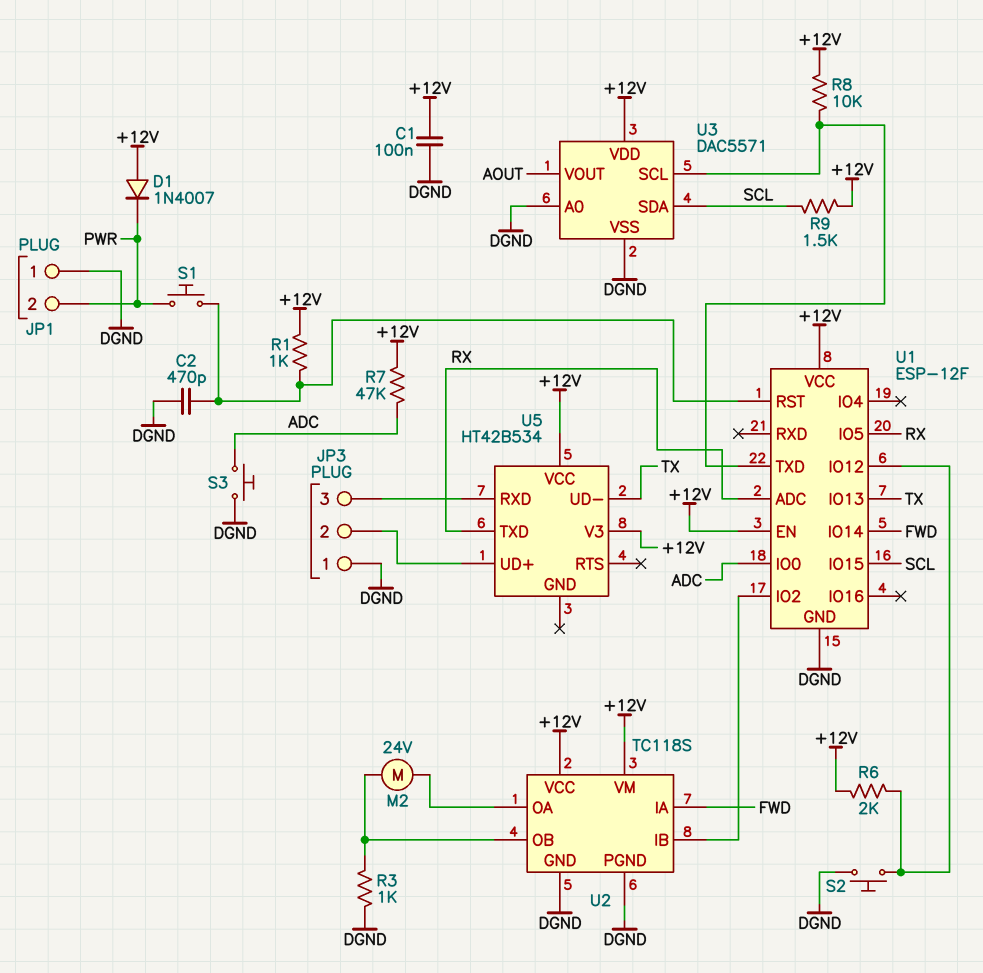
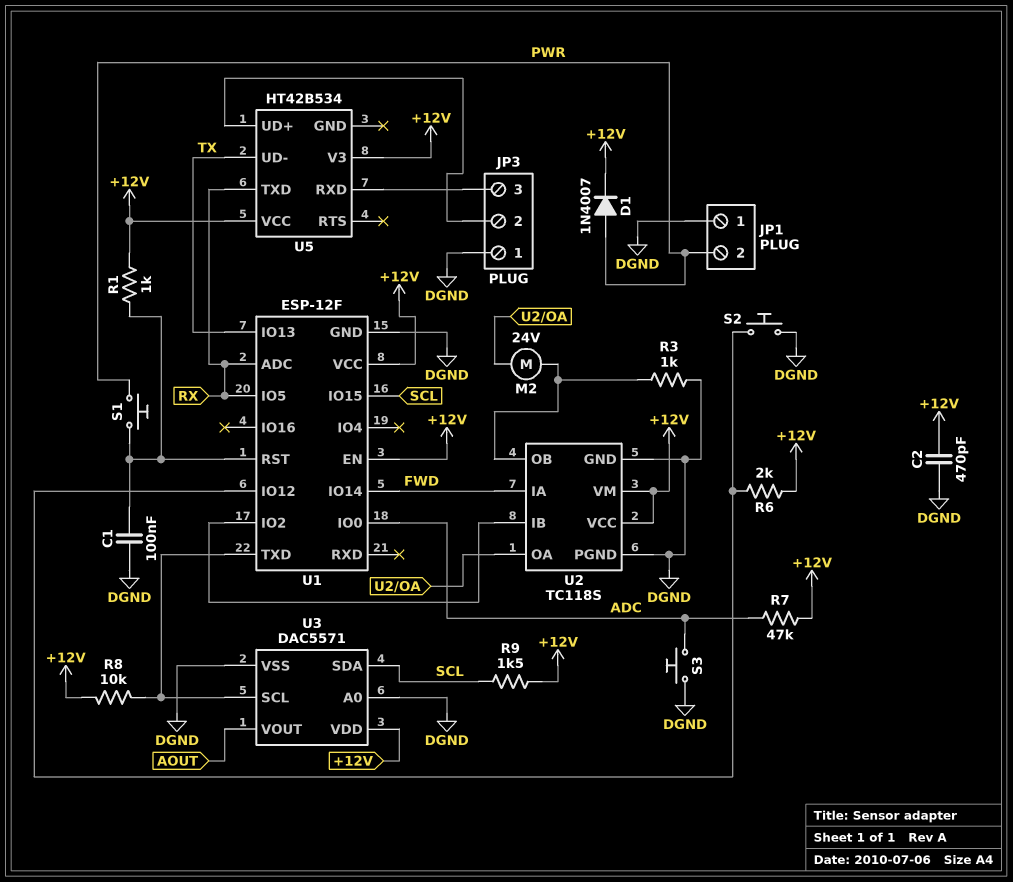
C1: 100nF (+12V, DGND) -> 100nF (DGND, U1/RST)
C2: 470pF (DGND, U1/RST) -> 470pF (+12V, DGND)
D1: diode 1N4007 (A +12V, K PWR) -> diode 1N4007 (A PWR, K +12V)

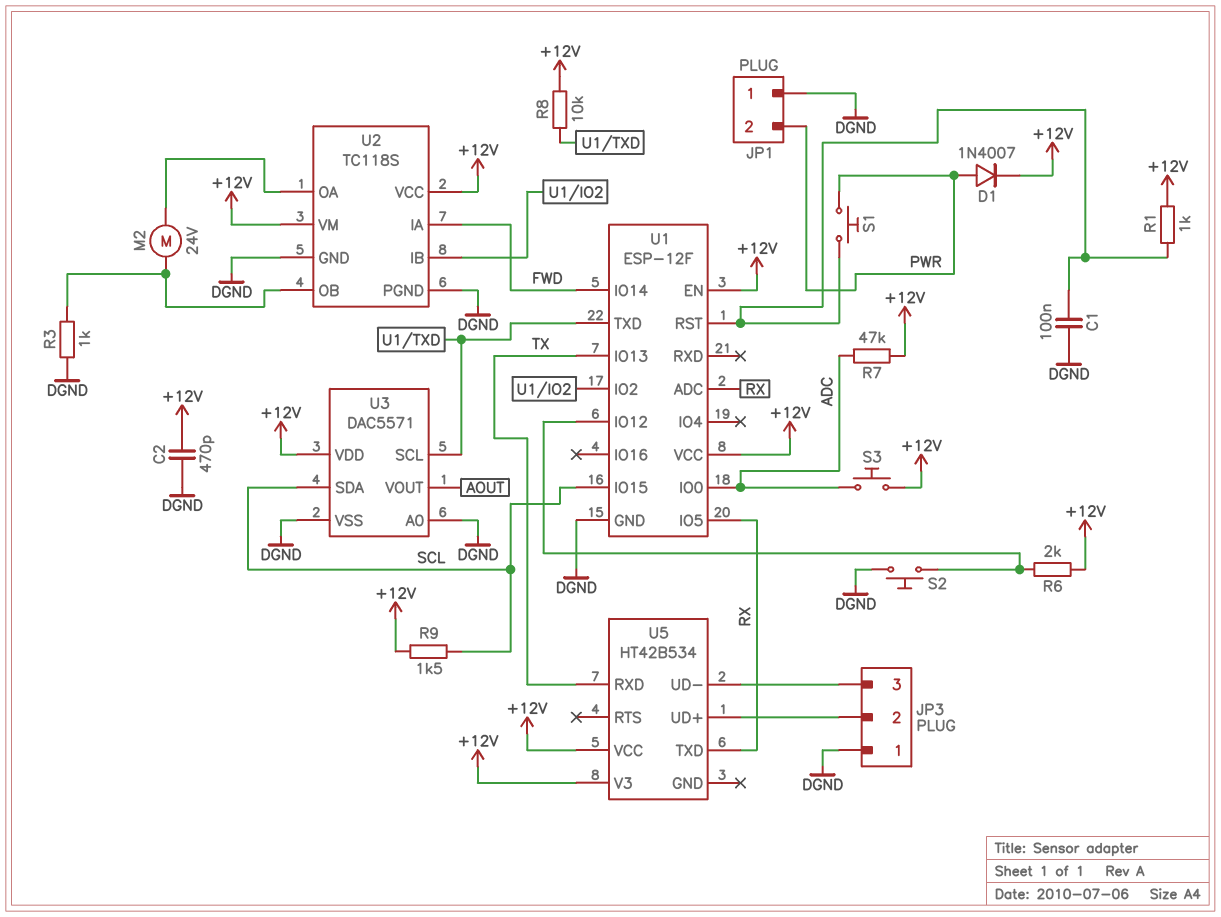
S3: button (ADC, DGND) -> button (+12V, ADC)
U5 pin RXD: JP3/3 -> TX
U5 pin UD-: TX -> JP3/3

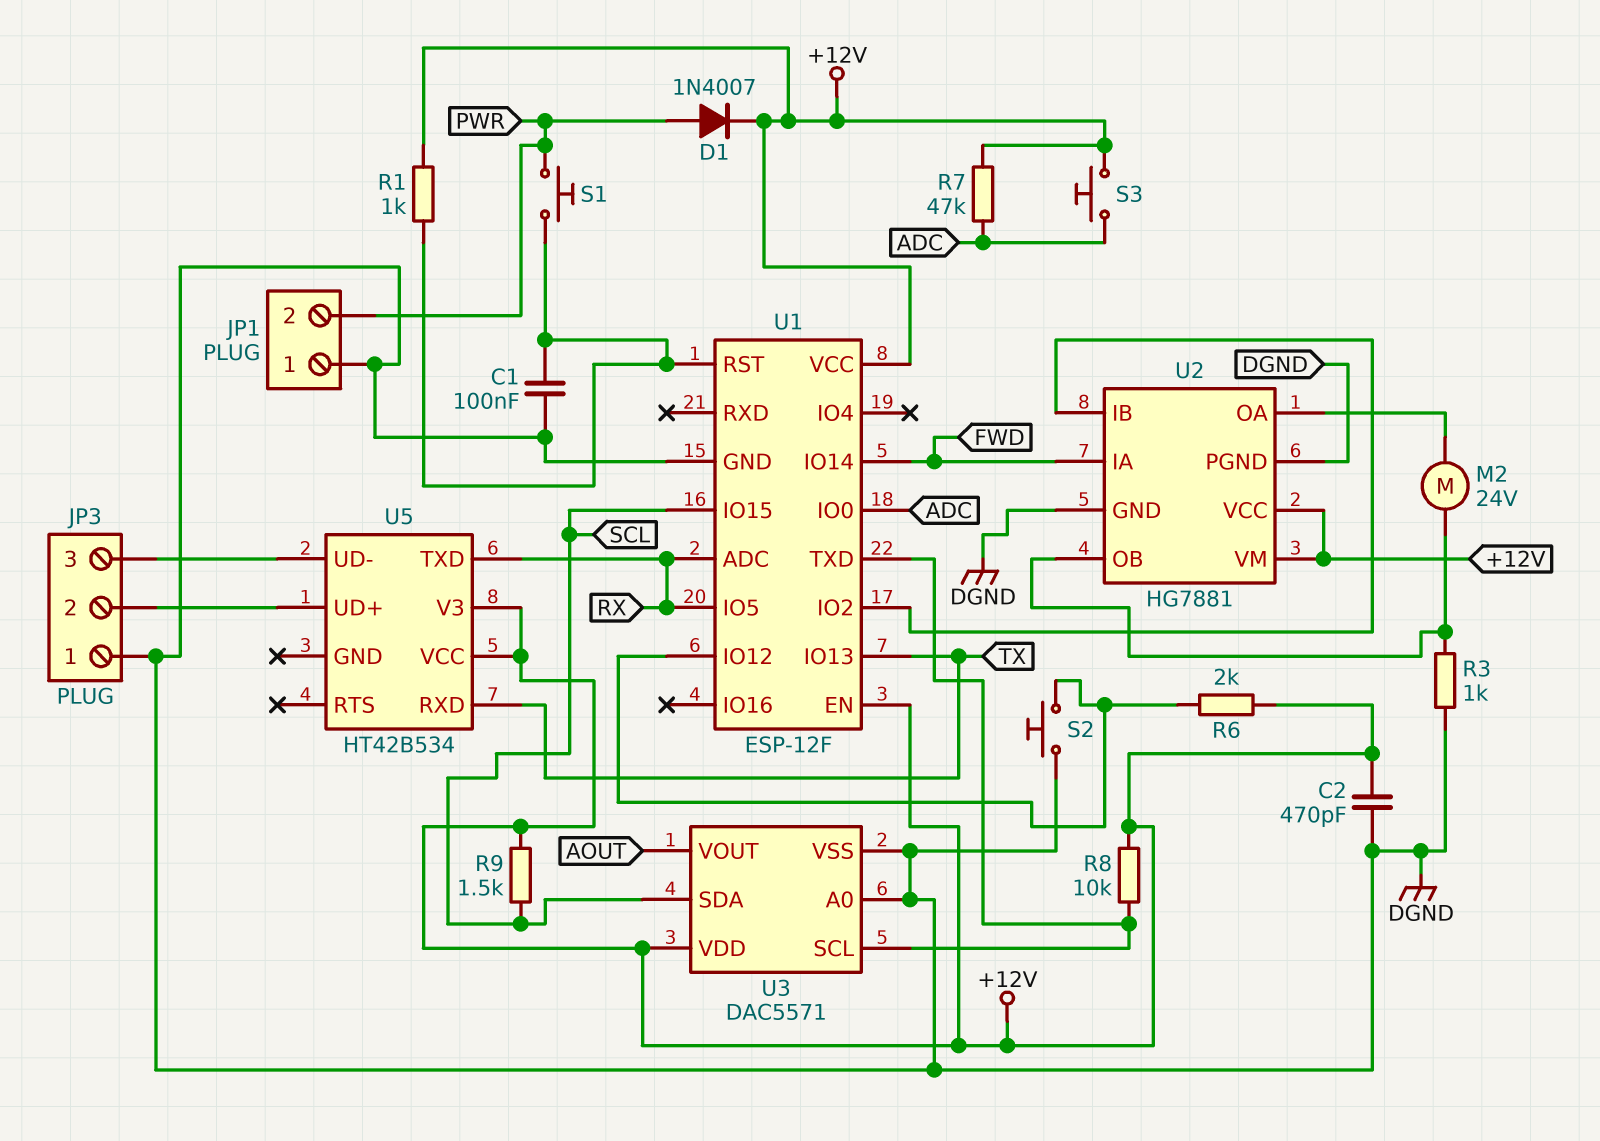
U2: TC118S -> HG7881

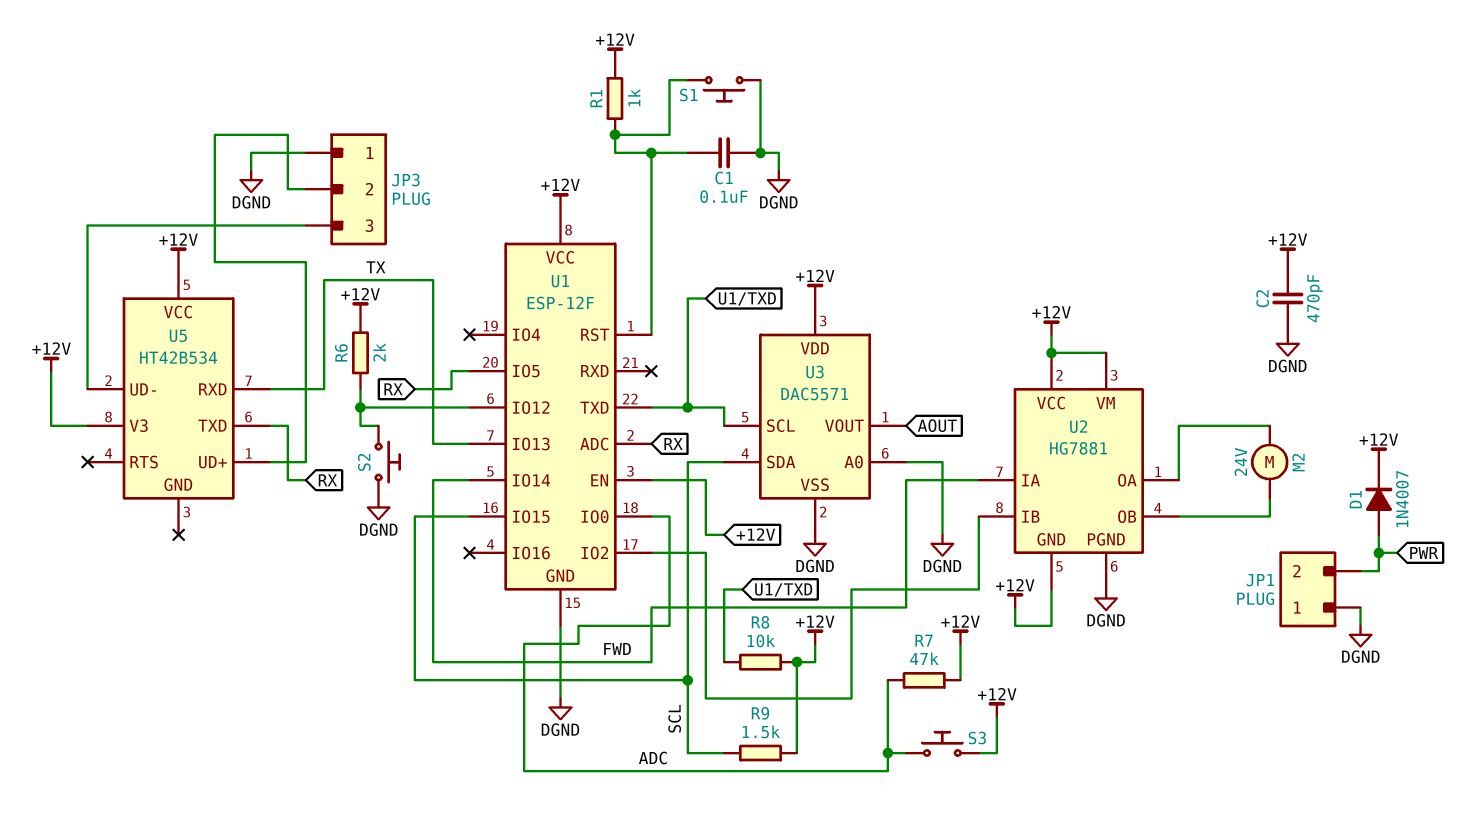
R3: 1k (DGND, U2/OB) -> none
S1: button (PWR, U1/RST) -> button (DGND, U1/RST)
U2 pin GND: DGND -> +12V

